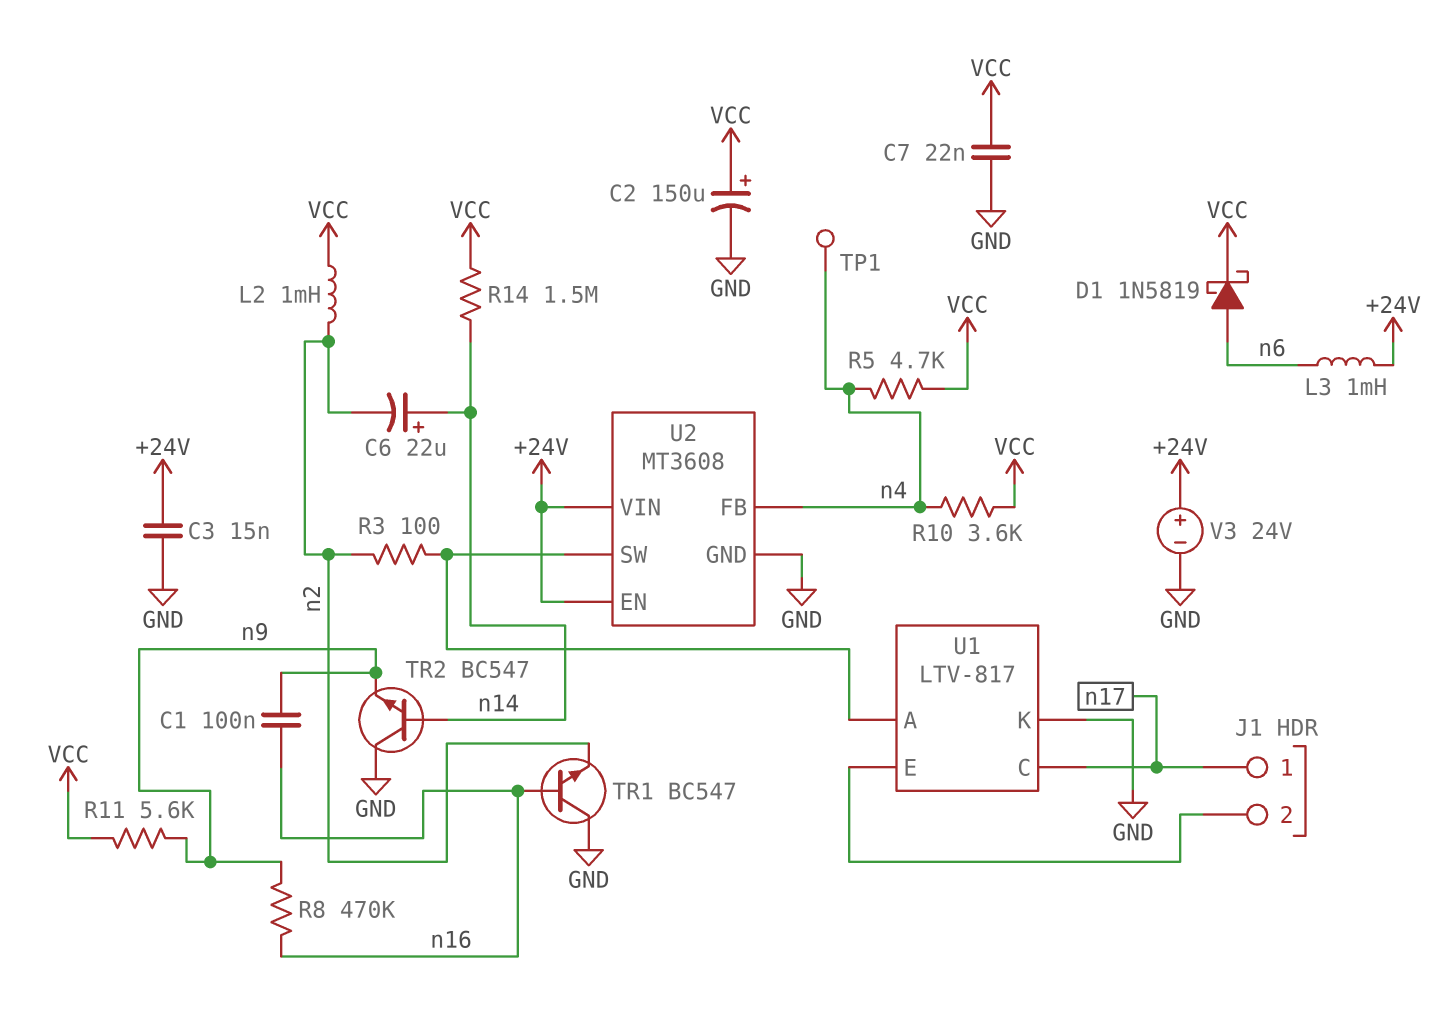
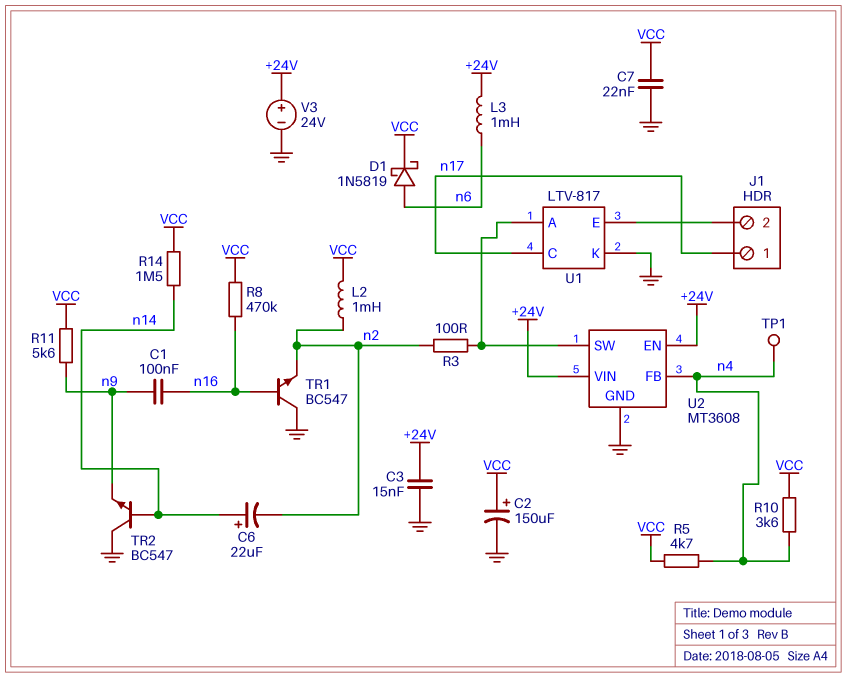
R8: 470k (n9, n16) -> 470k (VCC, n16)

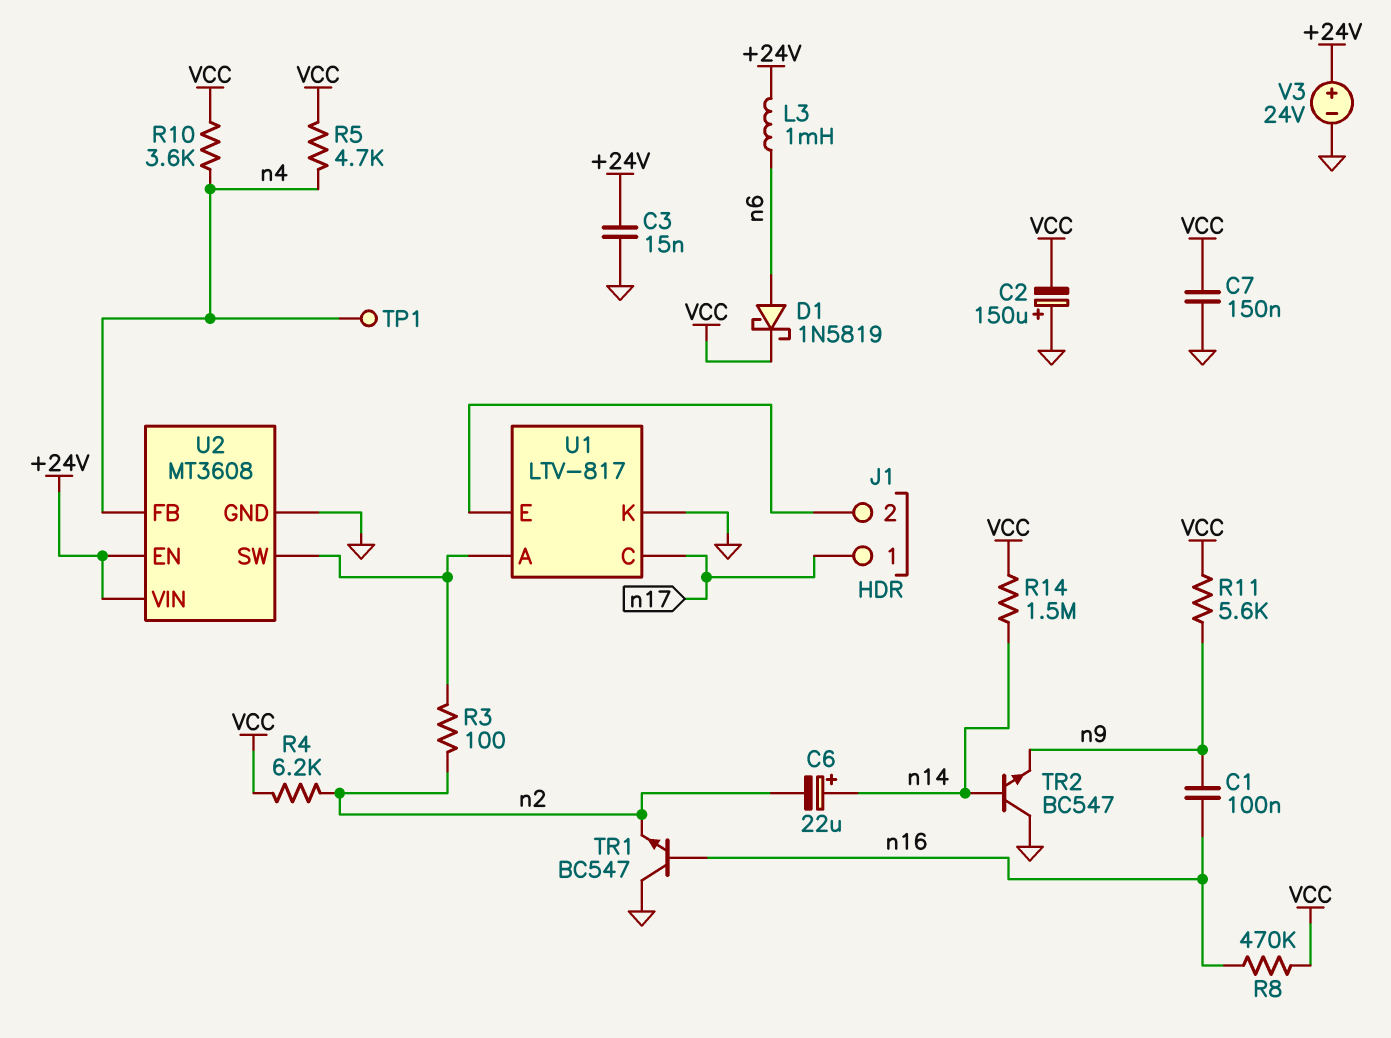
C2: 150uF (plus VCC, minus GND) -> 150uF (plus GND, minus VCC)
C7: 22nF (GND, VCC) -> 150nF (GND, VCC)
L2: 1mH (VCC, n2) -> none
R4: none -> 6.2k (VCC, n2)

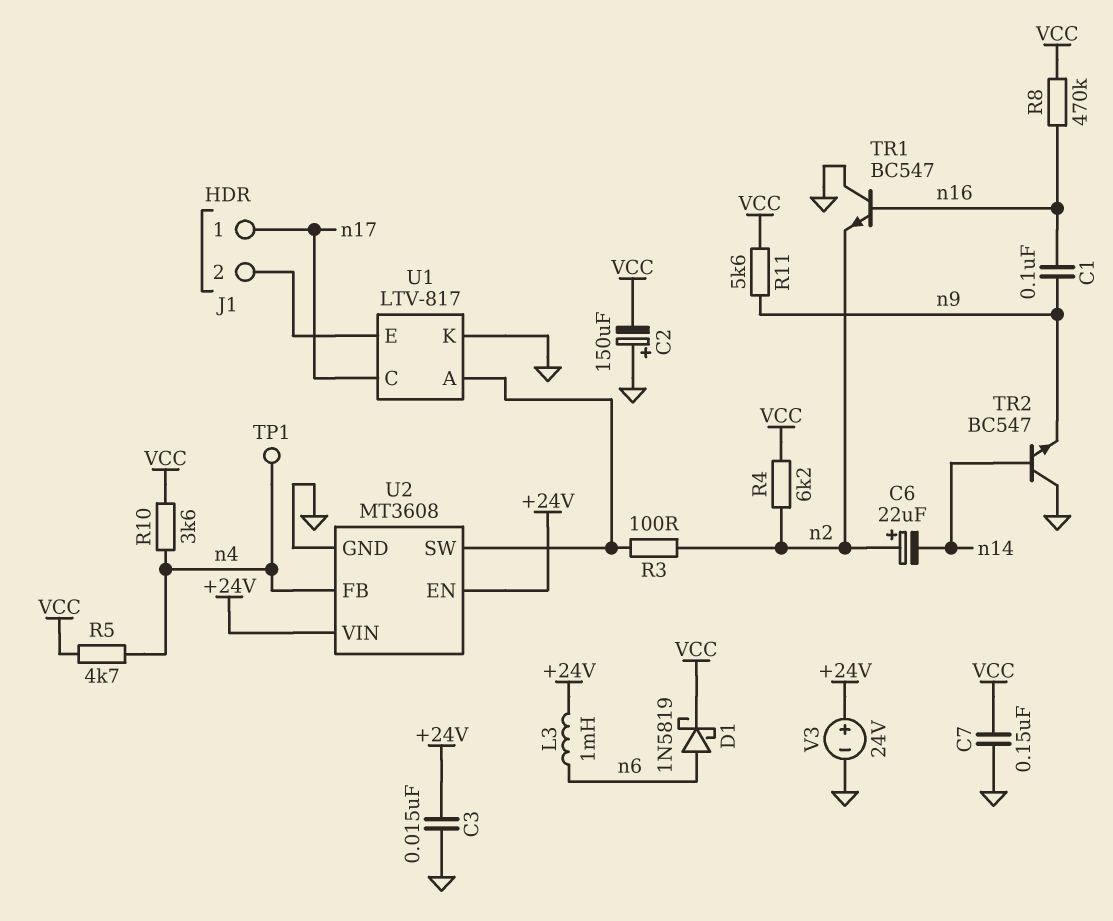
C6: 22uF (plus n14, minus n2) -> 22uF (plus n2, minus n14)
R14: 1.5M (VCC, n14) -> none

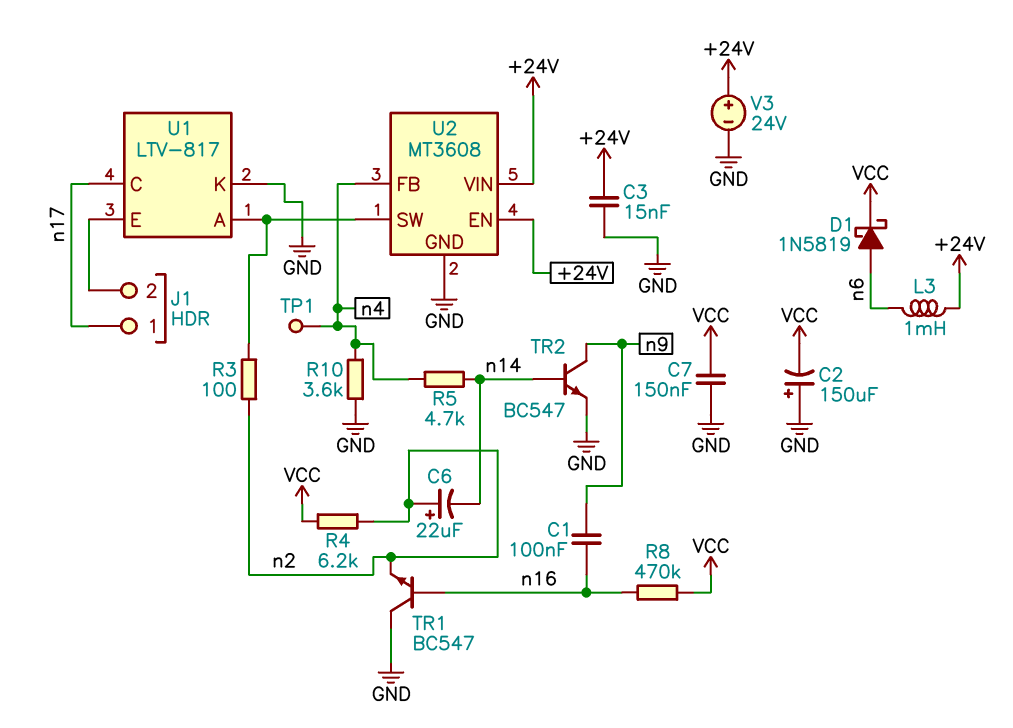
R5: 4.7k (VCC, n4) -> 4.7k (n4, n14)
R10: 3.6k (VCC, n4) -> 3.6k (GND, n4)
R11: 5.6k (VCC, n9) -> none
TR2: NPN BC547 (B n14, C GND, E n9) -> NPN BC547 (B n14, C n9, E GND)

